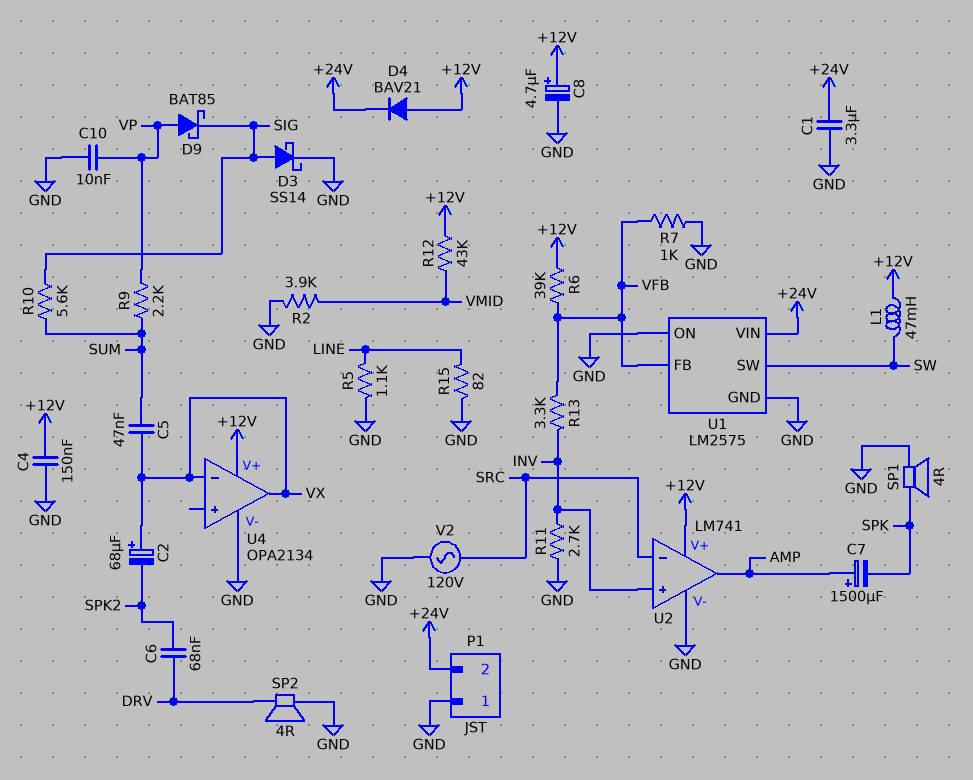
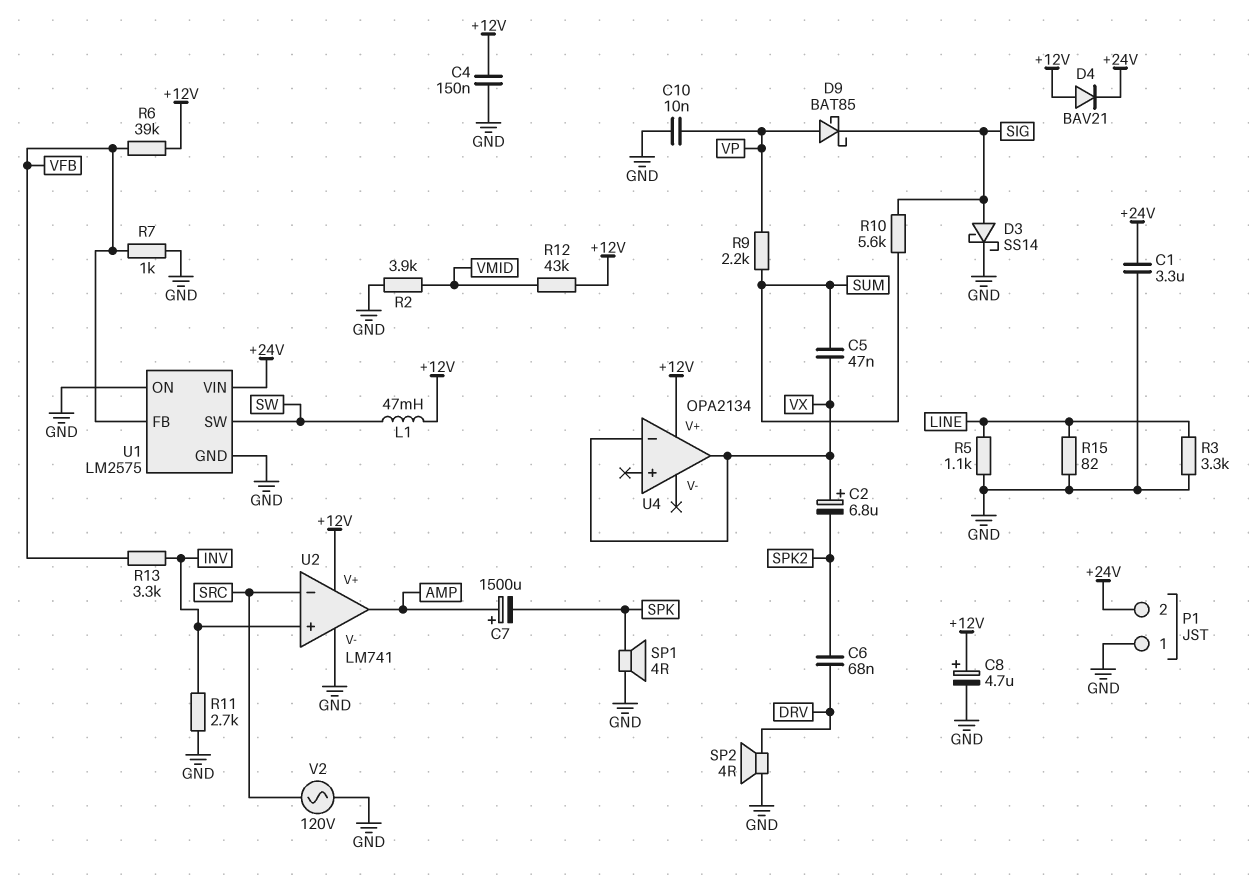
C2: 68uF (plus VX, minus SPK2) -> 6.8uF (plus VX, minus SPK2)
R3: none -> 3.3k (GND, LINE)
U4 pin V-: GND -> none

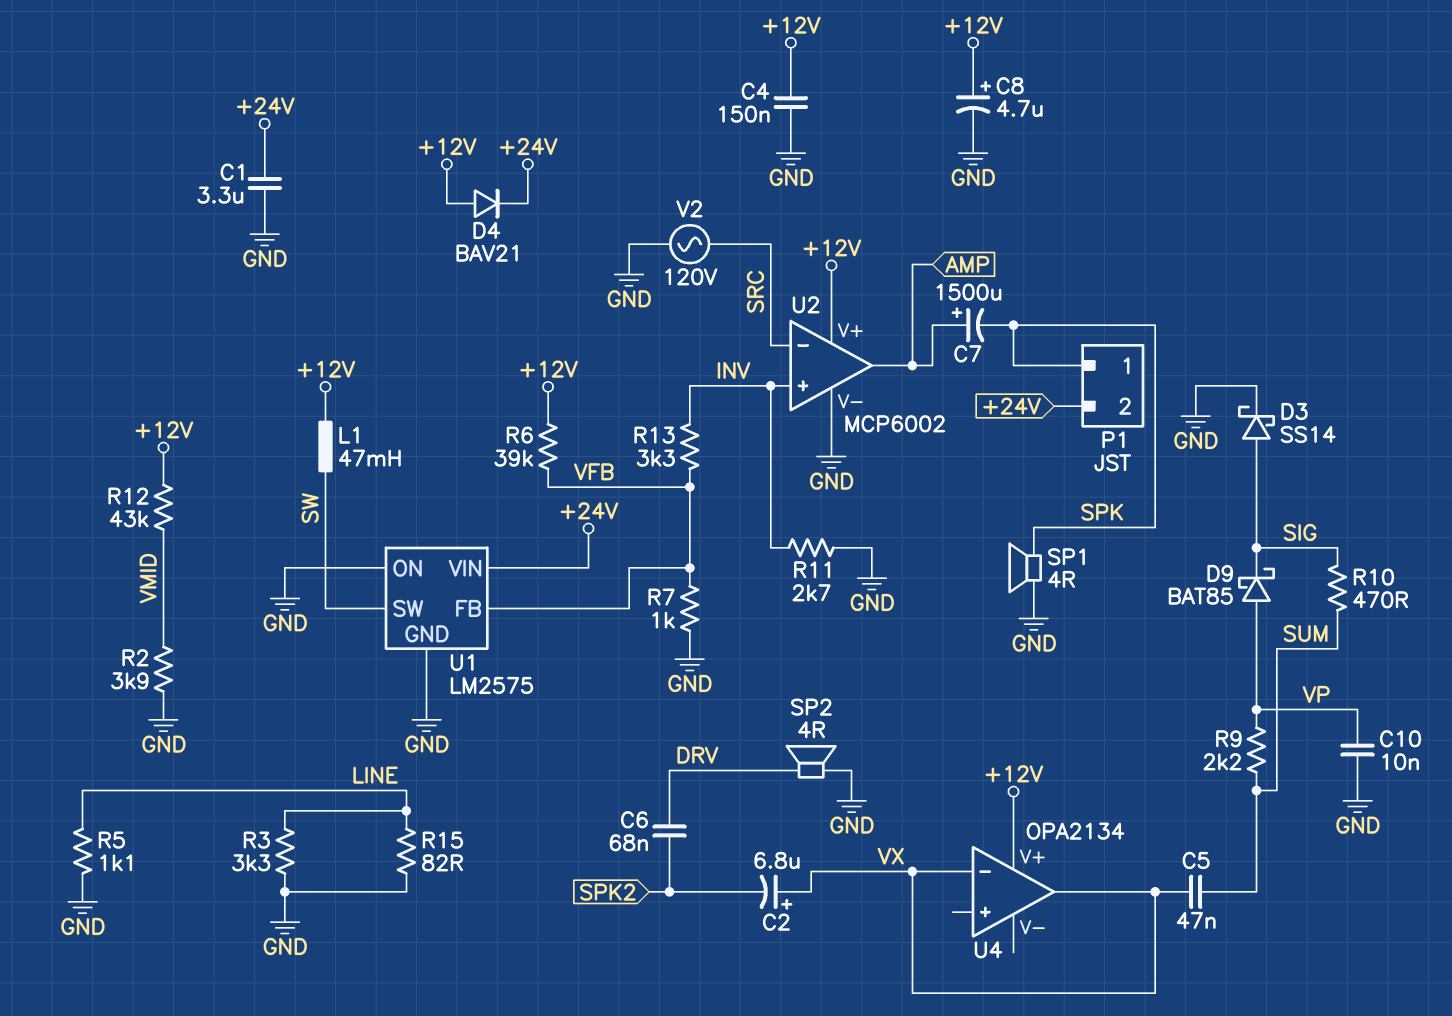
P1 pin 1: GND -> SPK
R10: 5.6k (SIG, SUM) -> 470 (SIG, SUM)
U2: LM741 -> MCP6002

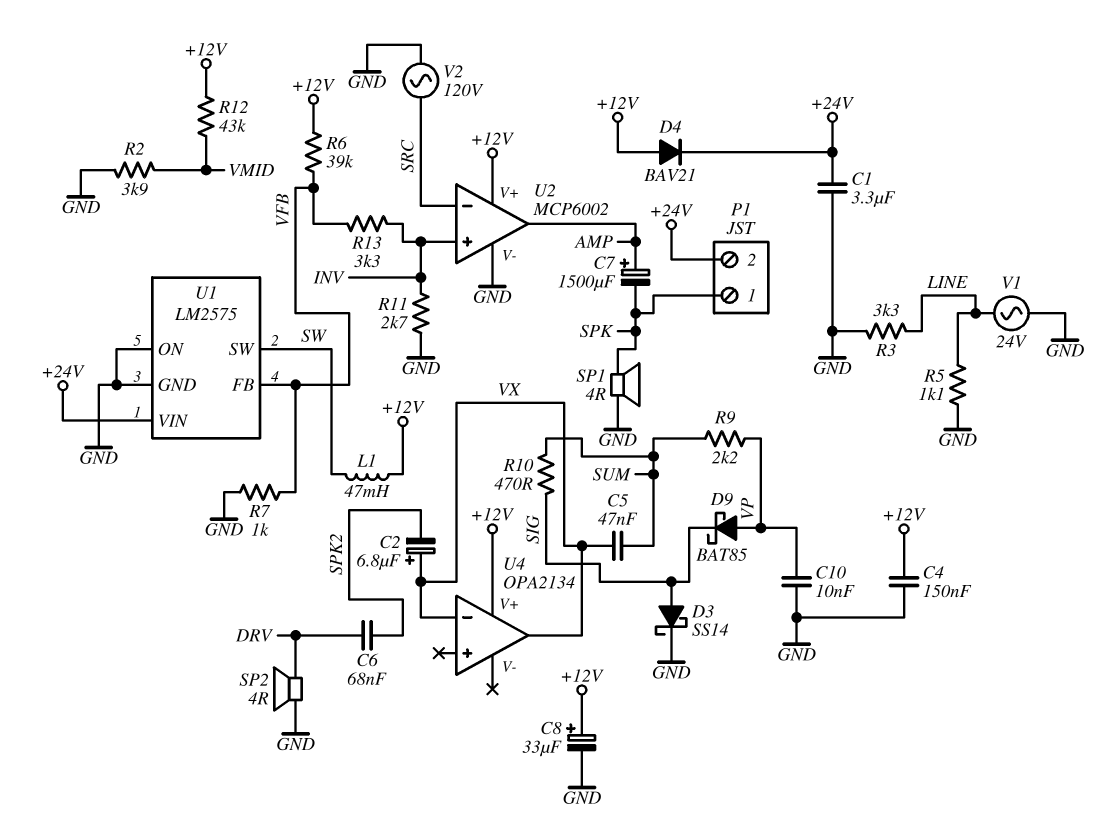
C8: 4.7uF (plus +12V, minus GND) -> 33uF (plus +12V, minus GND)
R15: 82 (GND, LINE) -> none
V1: none -> AC 24V (GND, LINE)

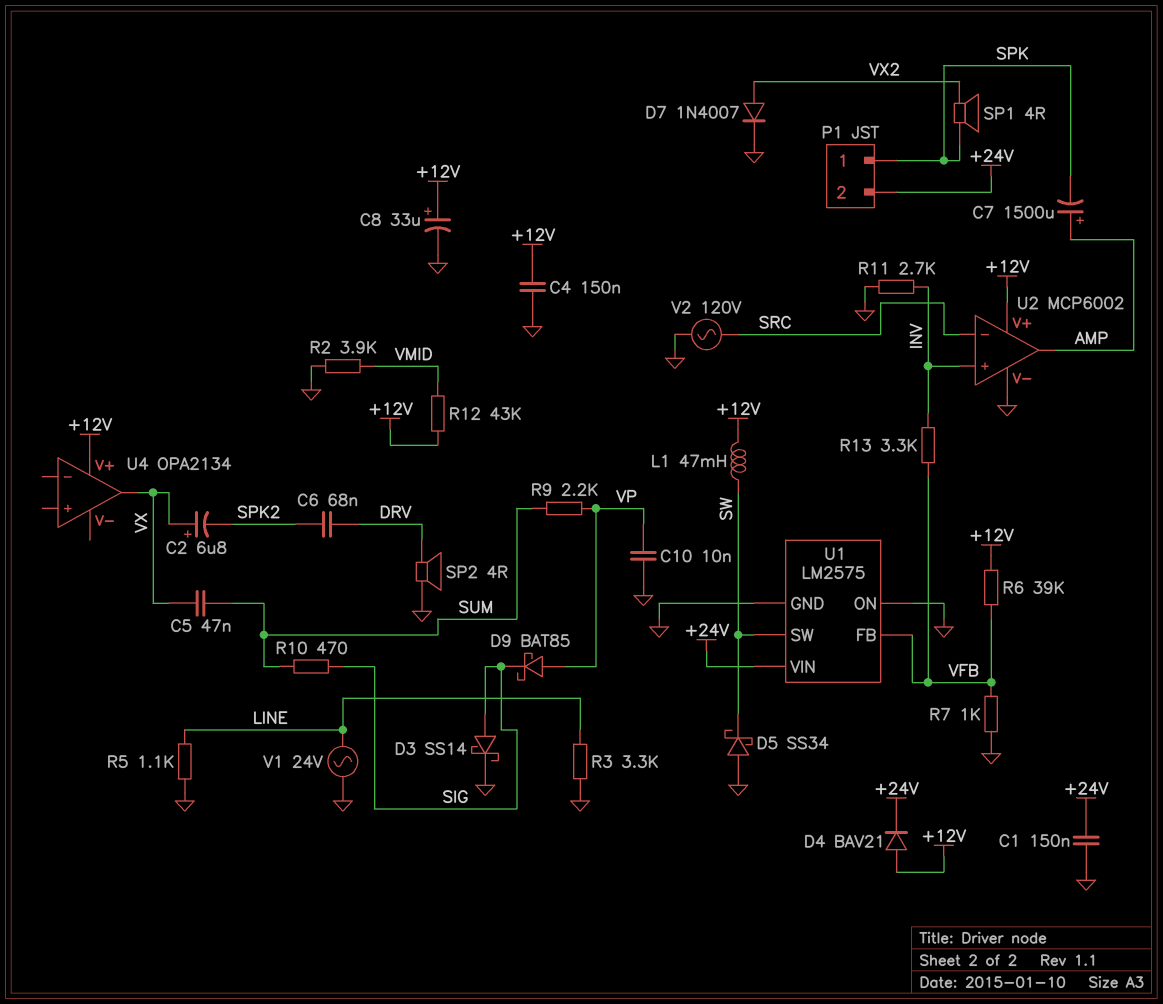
C1: 3.3uF (+24V, GND) -> 150nF (+24V, GND)
D5: none -> schottky SS34 (A GND, K SW)
D7: none -> diode 1N4007 (A VX2, K GND)
SP1: speaker 4R (GND, SPK) -> speaker 4R (SPK, VX2)
U4 pin in-: VX -> none

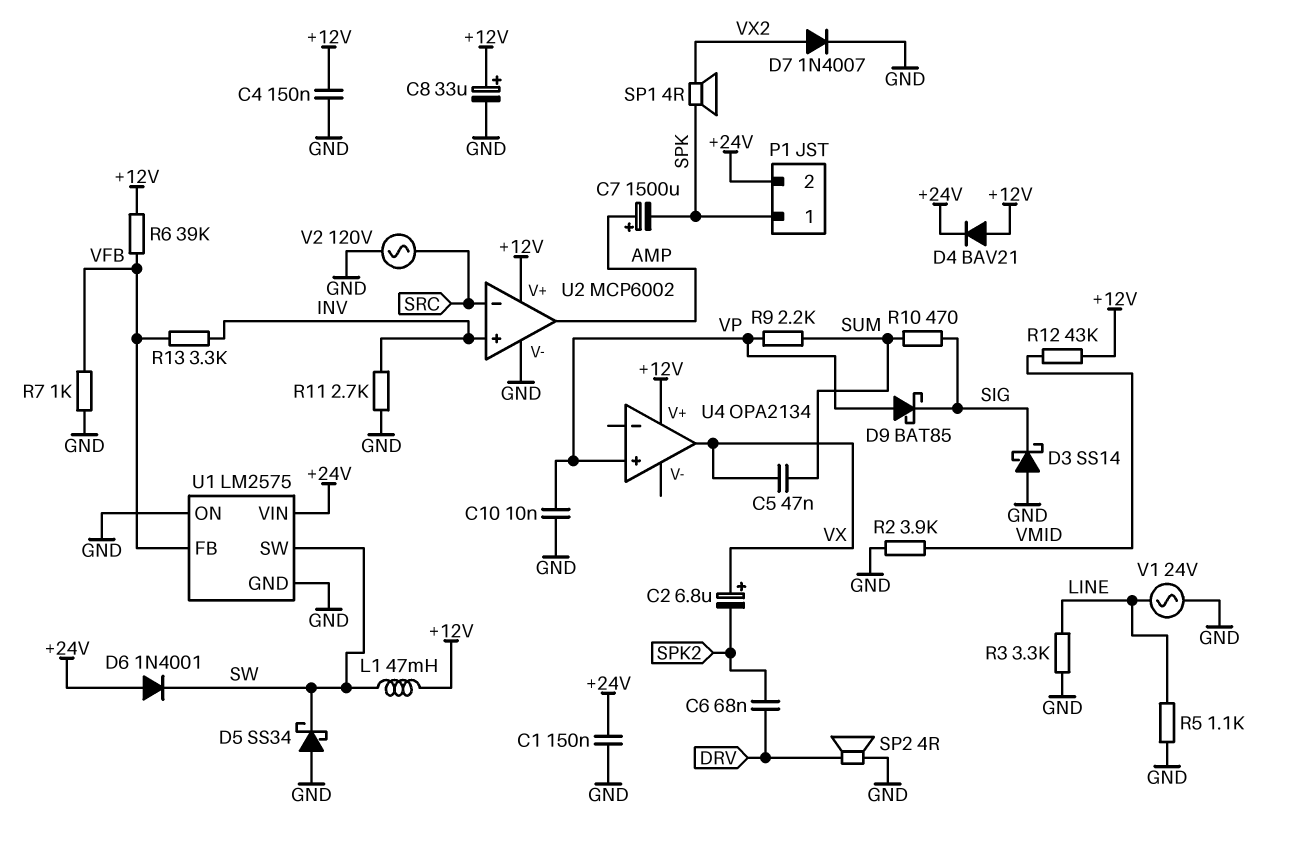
D3: schottky SS14 (A SIG, K GND) -> schottky SS14 (A GND, K SIG)
D6: none -> diode 1N4001 (A +24V, K SW)
U4 pin in+: none -> VP

